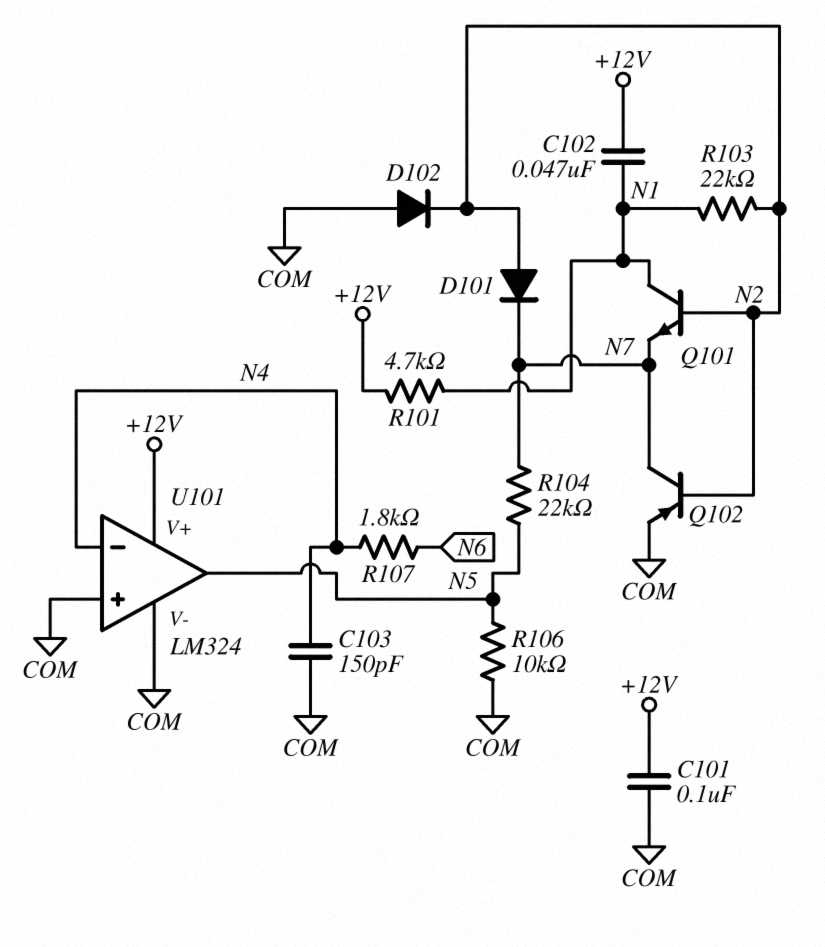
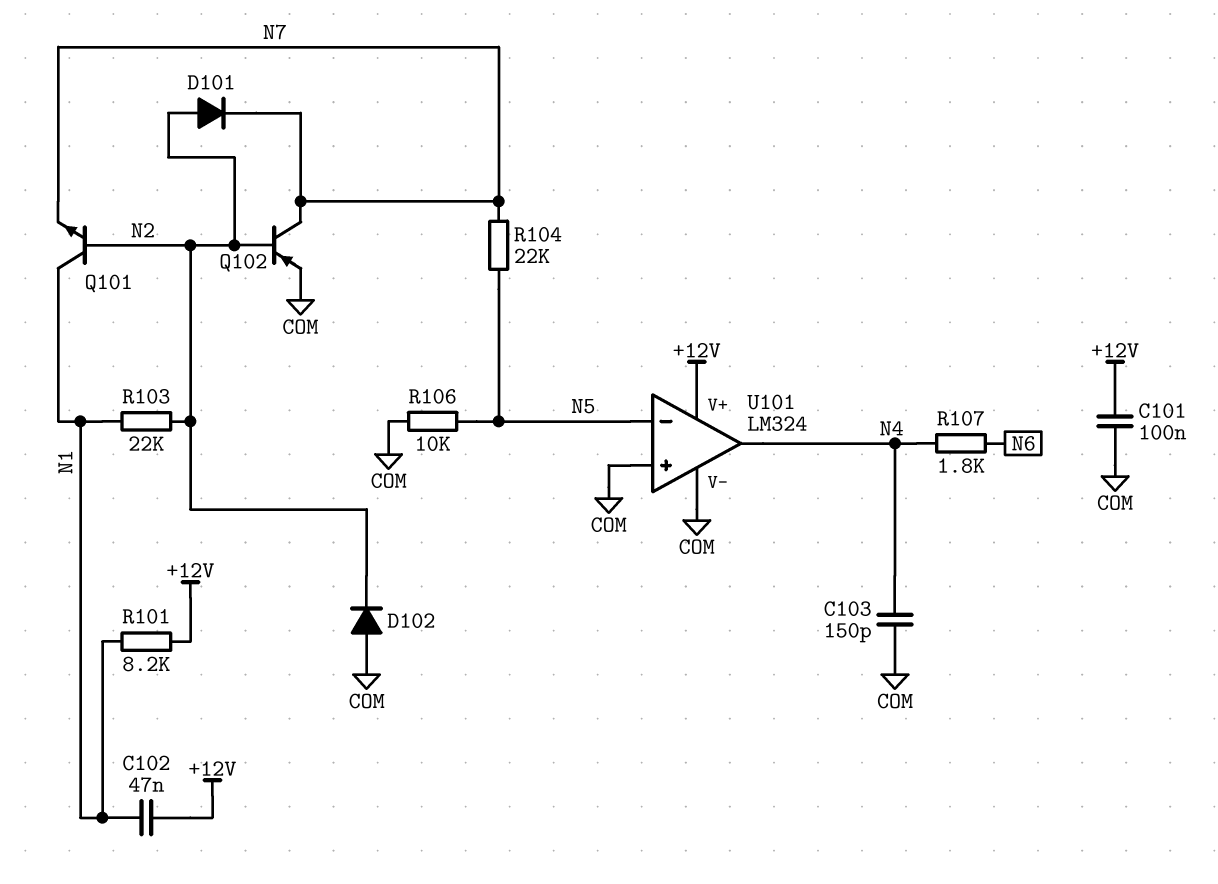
R101: 4.7k (+12V, N1) -> 8.2k (+12V, N1)
U101 pin in-: N4 -> N5
U101 pin out: N5 -> N4

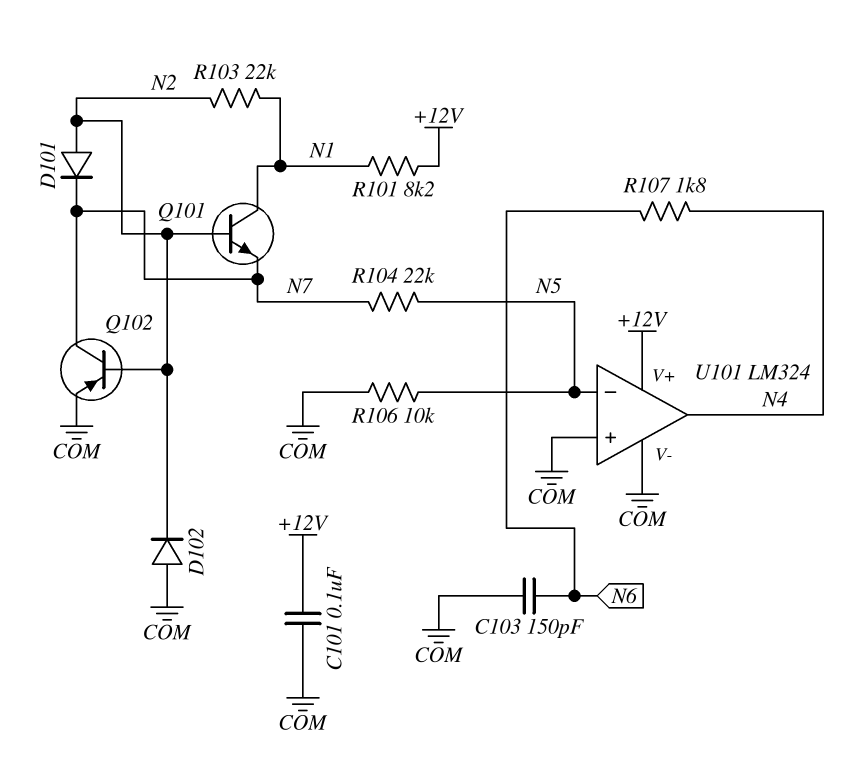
C102: 47nF (+12V, N1) -> none
C103: 150pF (COM, N4) -> 150pF (COM, N6)

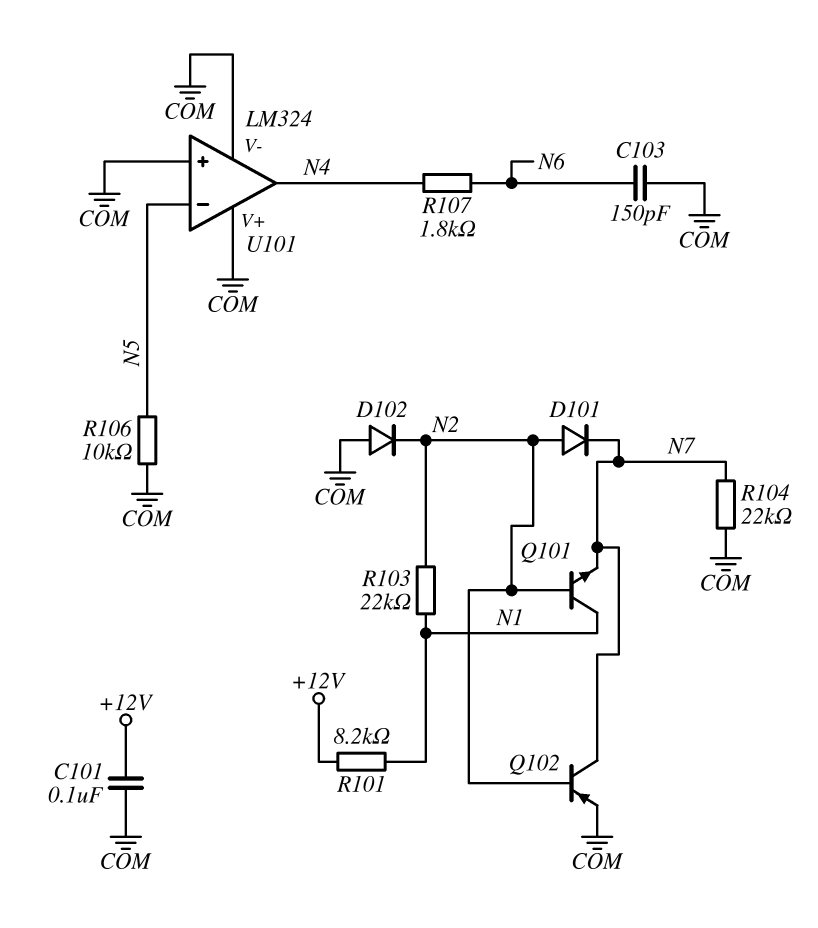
R104: 22k (N5, N7) -> 22k (COM, N7)
U101 pin V+: +12V -> COM

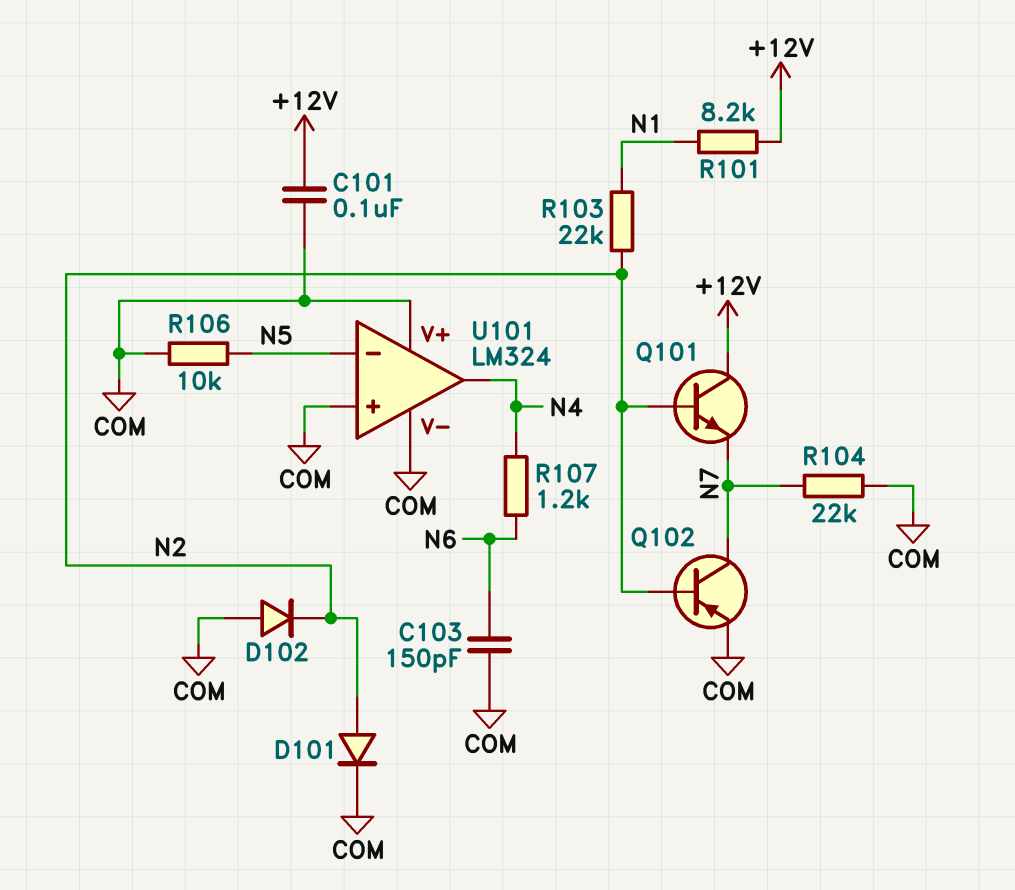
D101: diode (A N2, K N7) -> diode (A N2, K COM)
Q101: NPN (B N2, C N1, E N7) -> NPN (B N2, C +12V, E N7)
R107: 1.8k (N4, N6) -> 1.2k (N4, N6)

